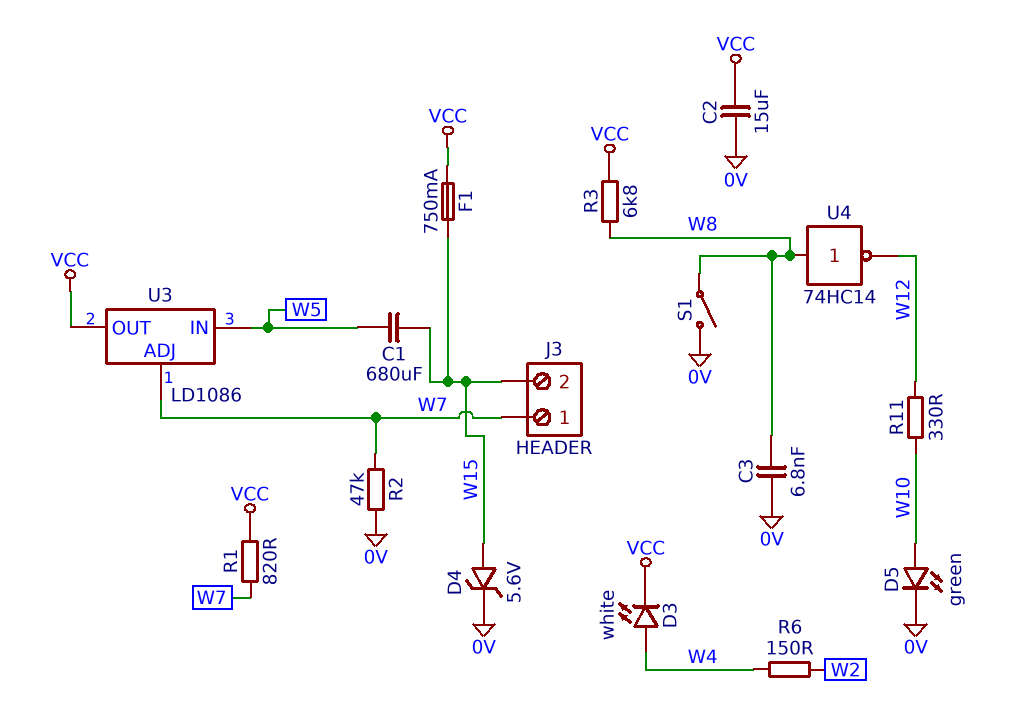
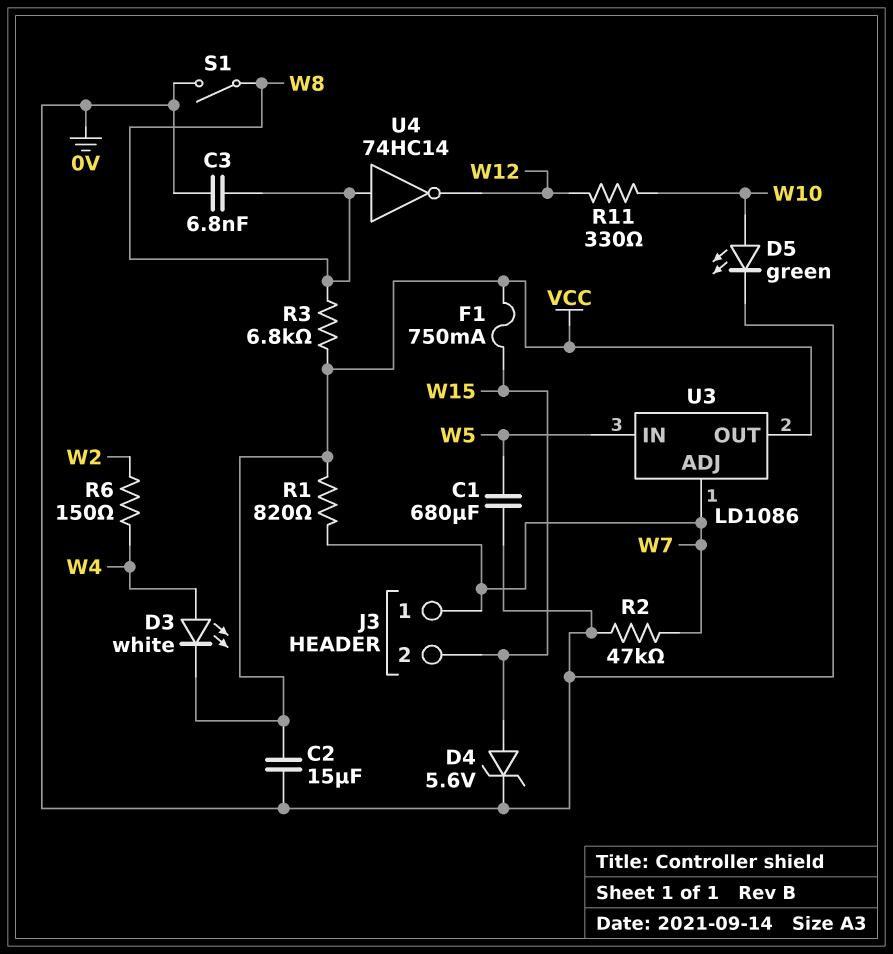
C1: 680uF (W5, W15) -> 680uF (0V, W5)

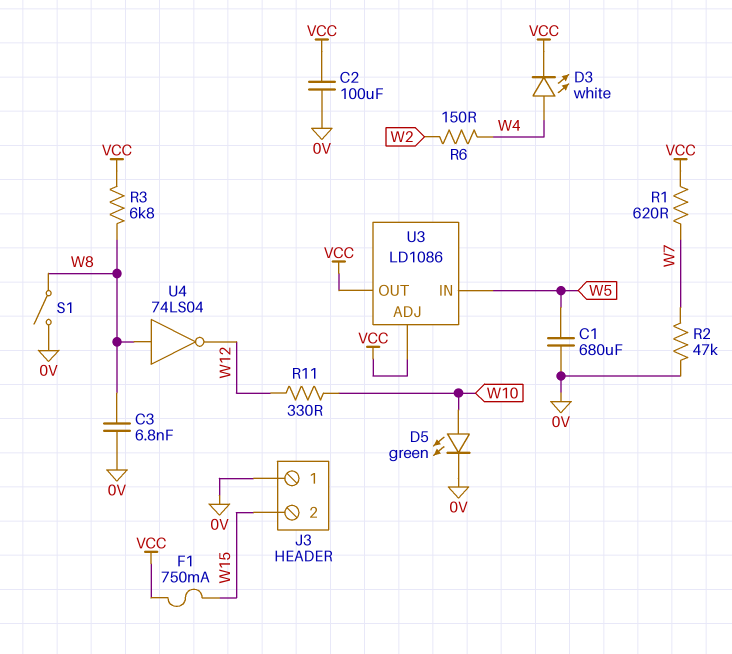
C2: 15uF (0V, VCC) -> 100uF (0V, VCC)
D4: zener 5.6V (A W15, K 0V) -> none
J3 pin 1: W7 -> 0V
R1: 820 (VCC, W7) -> 620 (VCC, W7)
U3 pin ADJ: W7 -> VCC
U4: NOT 74HC14 (in W8, out W12) -> NOT 74LS04 (in W8, out W12)

